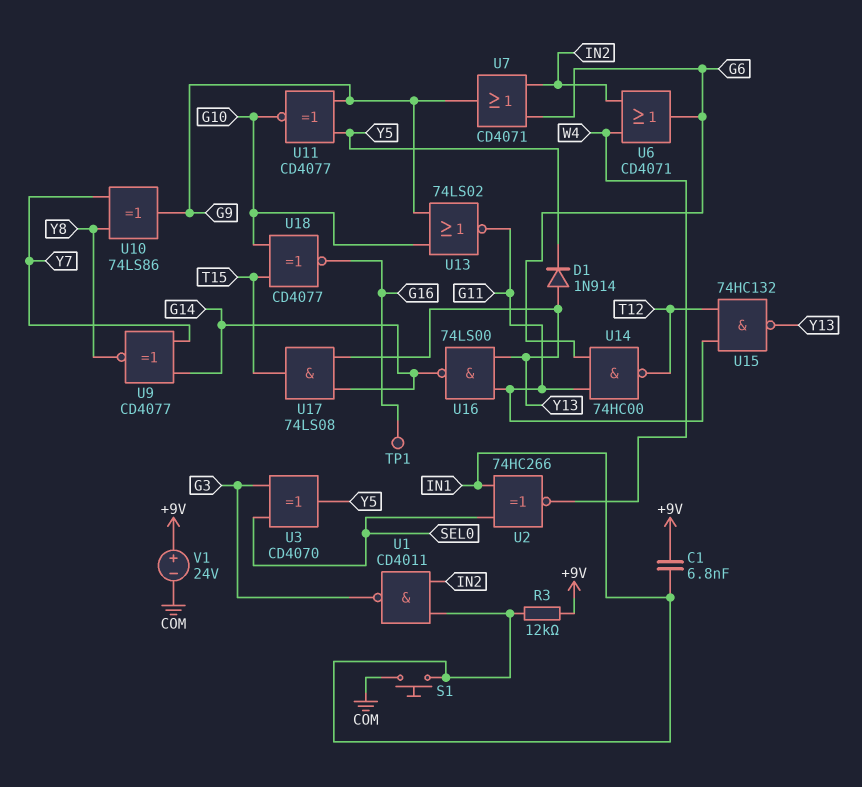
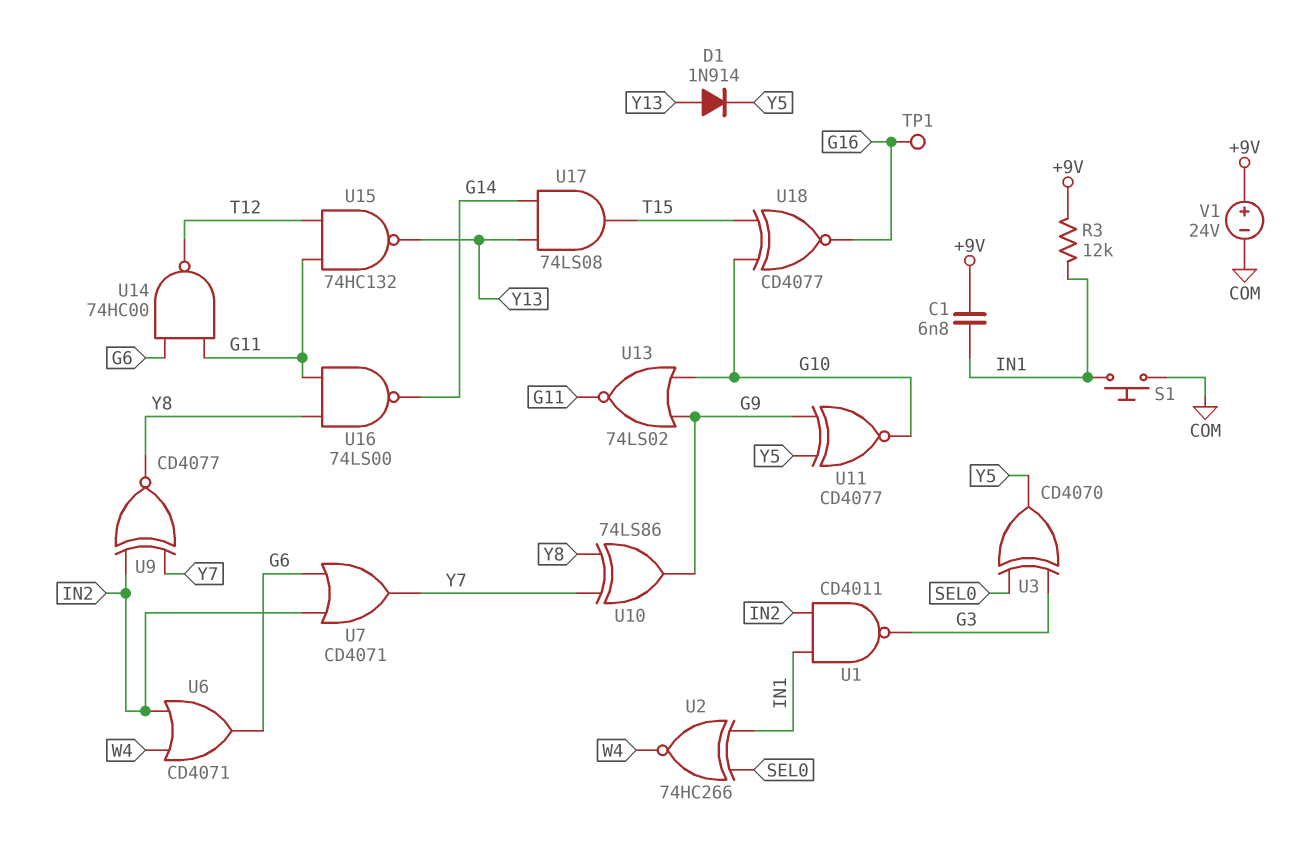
U7: OR CD4071 (in G6, in IN2, out G9) -> OR CD4071 (in G6, in IN2, out Y7)
U9: XNOR CD4077 (in G14, in Y7, out Y8) -> XNOR CD4077 (in IN2, in Y7, out Y8)
U16: NAND 74LS00 (in G11, in Y13, out G14) -> NAND 74LS00 (in G11, in Y8, out G14)

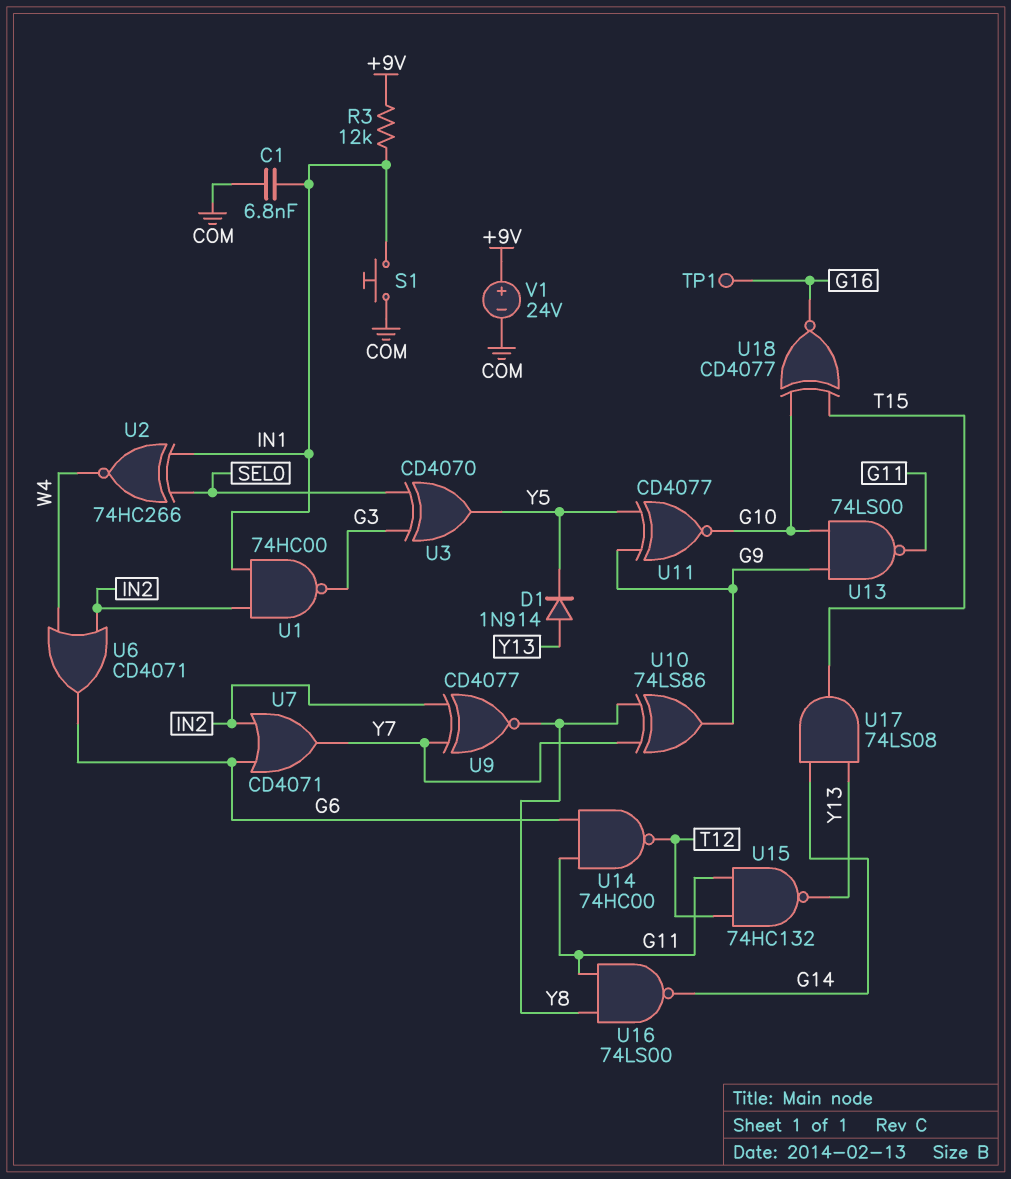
C1: 6.8nF (+9V, IN1) -> 6.8nF (COM, IN1)
U1: NAND CD4011 (in IN1, in IN2, out G3) -> NAND 74HC00 (in IN1, in IN2, out G3)
U13: NOR 74LS02 (in G9, in G10, out G11) -> NAND 74LS00 (in G9, in G10, out G11)

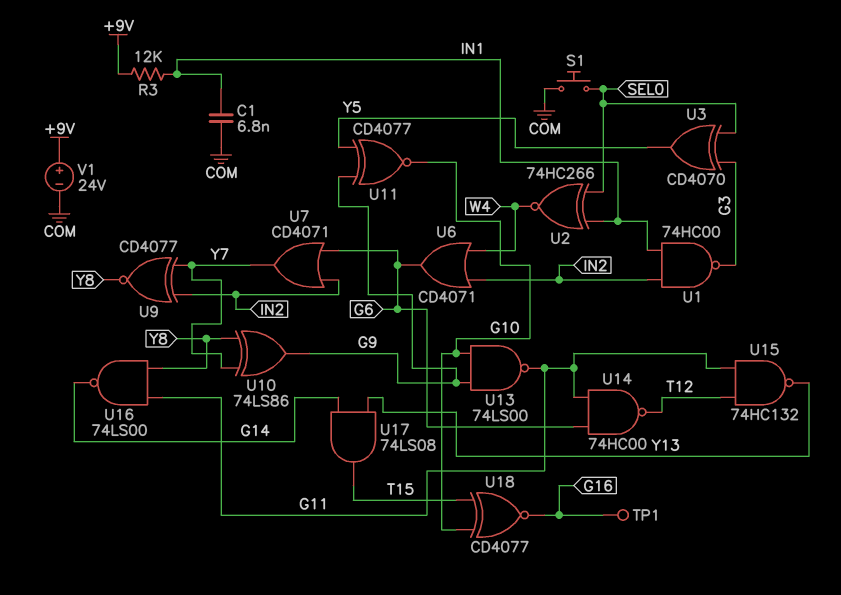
D1: diode 1N914 (A Y13, K Y5) -> none
S1: button (COM, IN1) -> button (COM, SEL0)

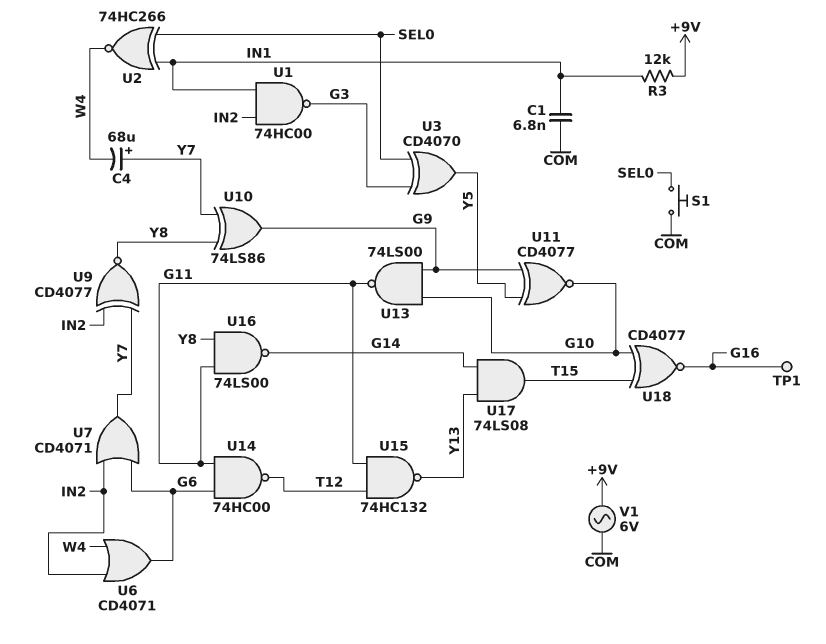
C4: none -> 68uF (plus Y7, minus W4)
V1: 24V (plus +9V, minus COM) -> AC 6V (+9V, COM)

